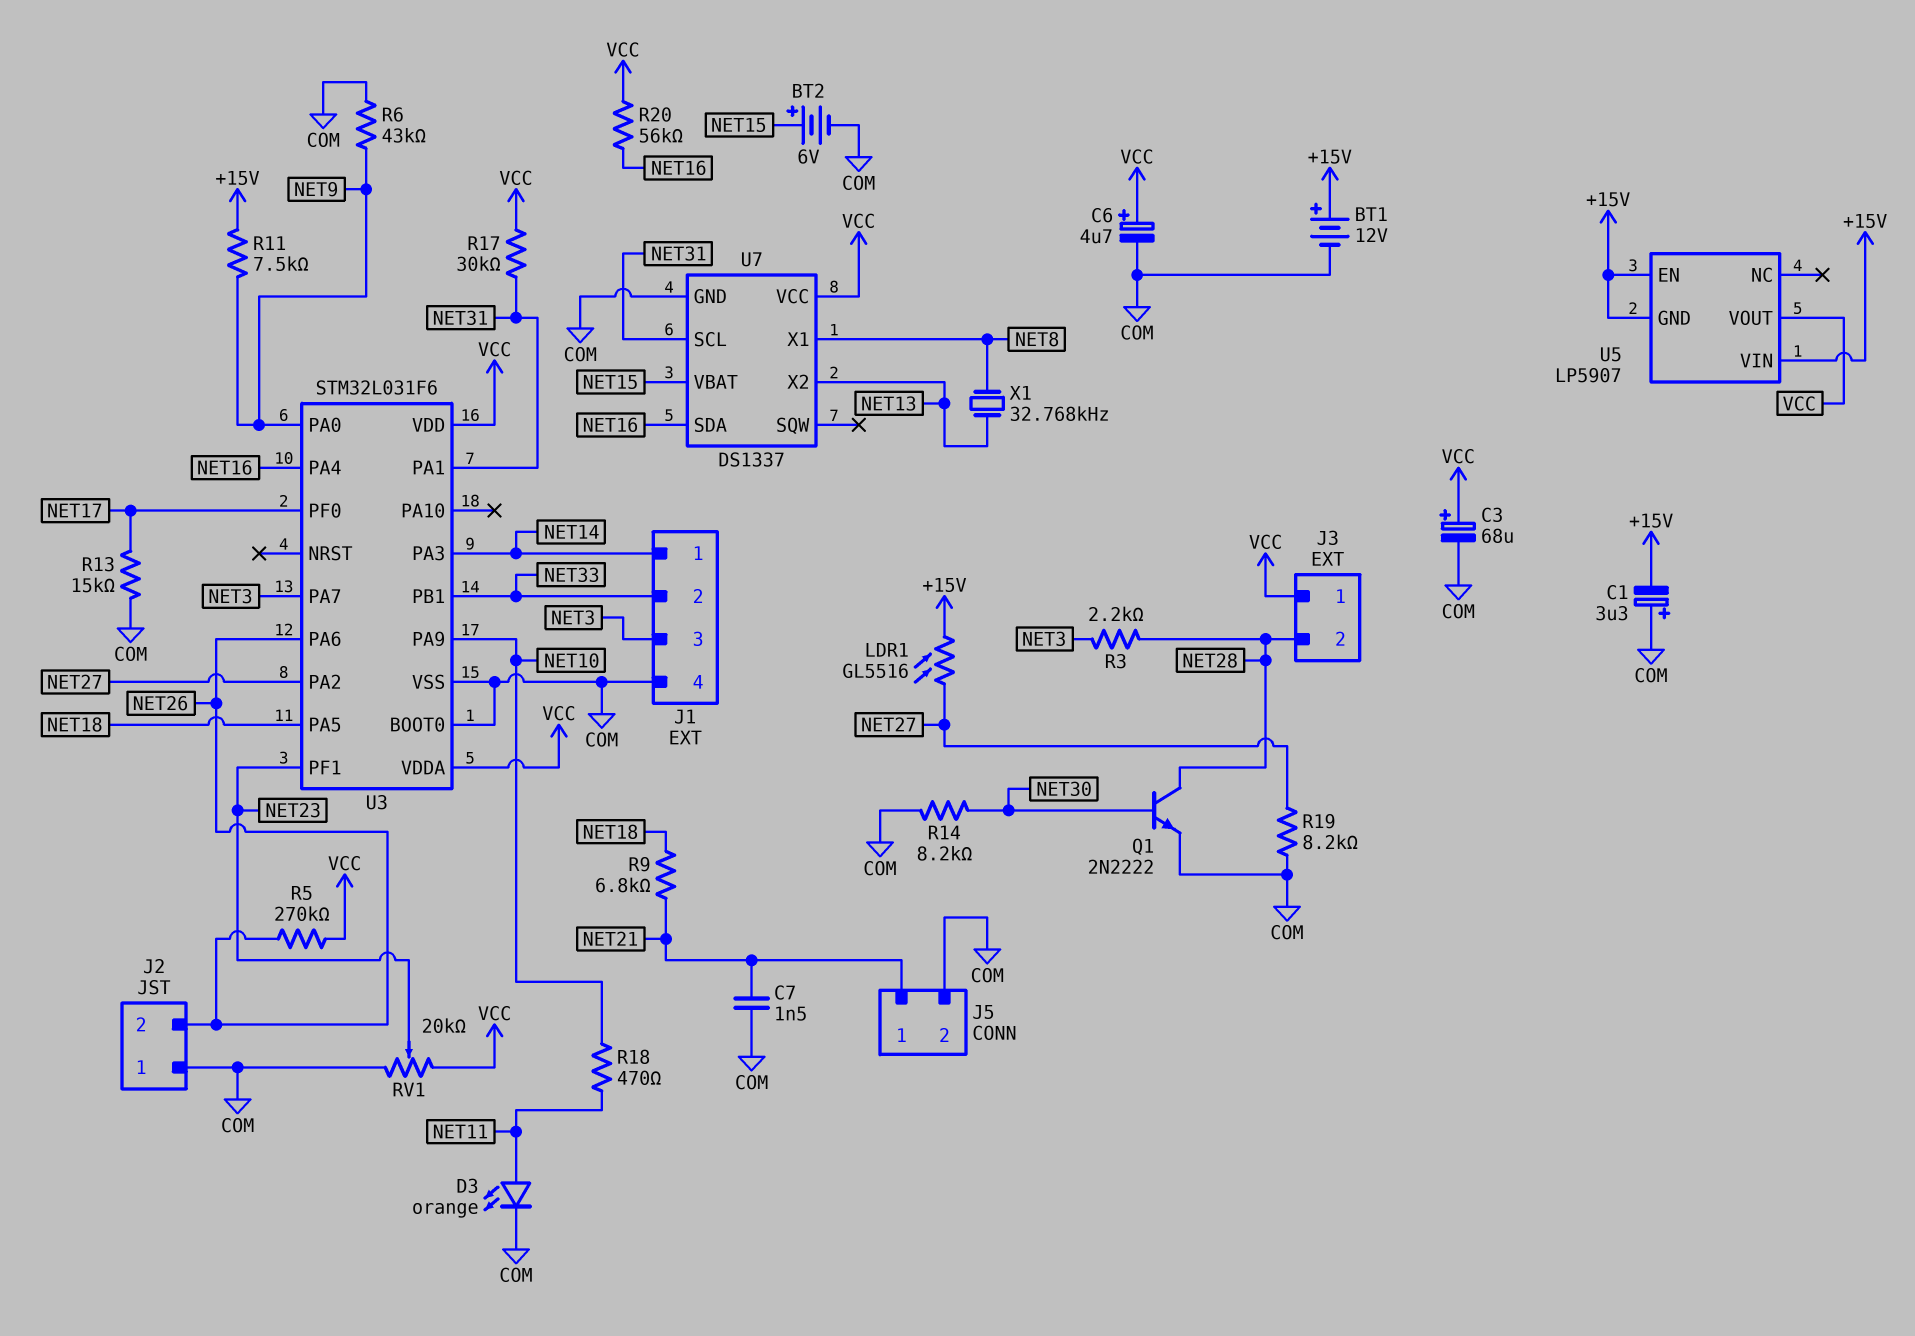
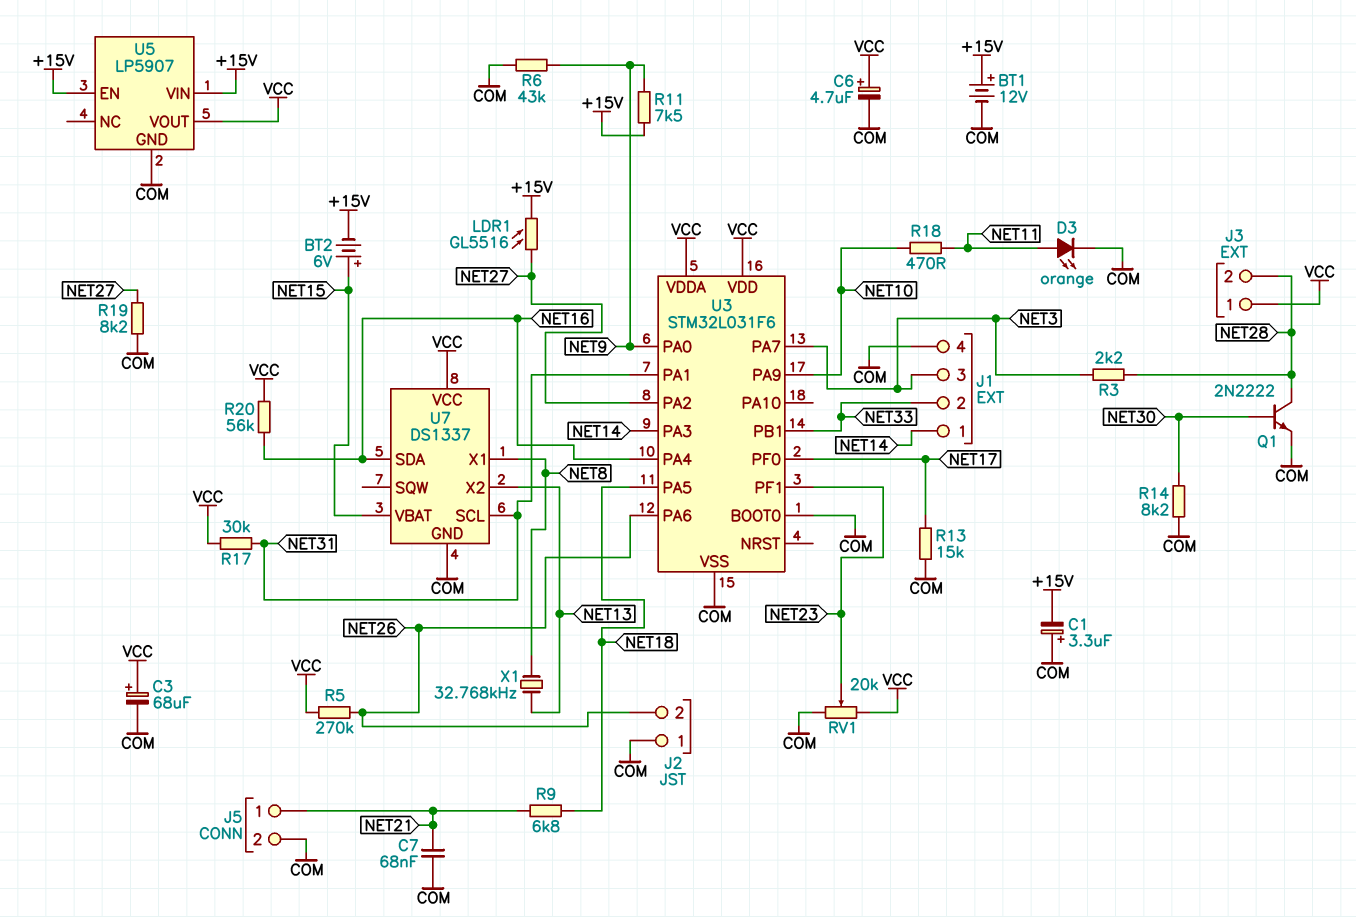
BT2: 6V (plus NET15, minus COM) -> 6V (plus NET15, minus +15V)
C7: 1.5nF (COM, NET21) -> 68nF (COM, NET21)
U5 pin GND: +15V -> COM

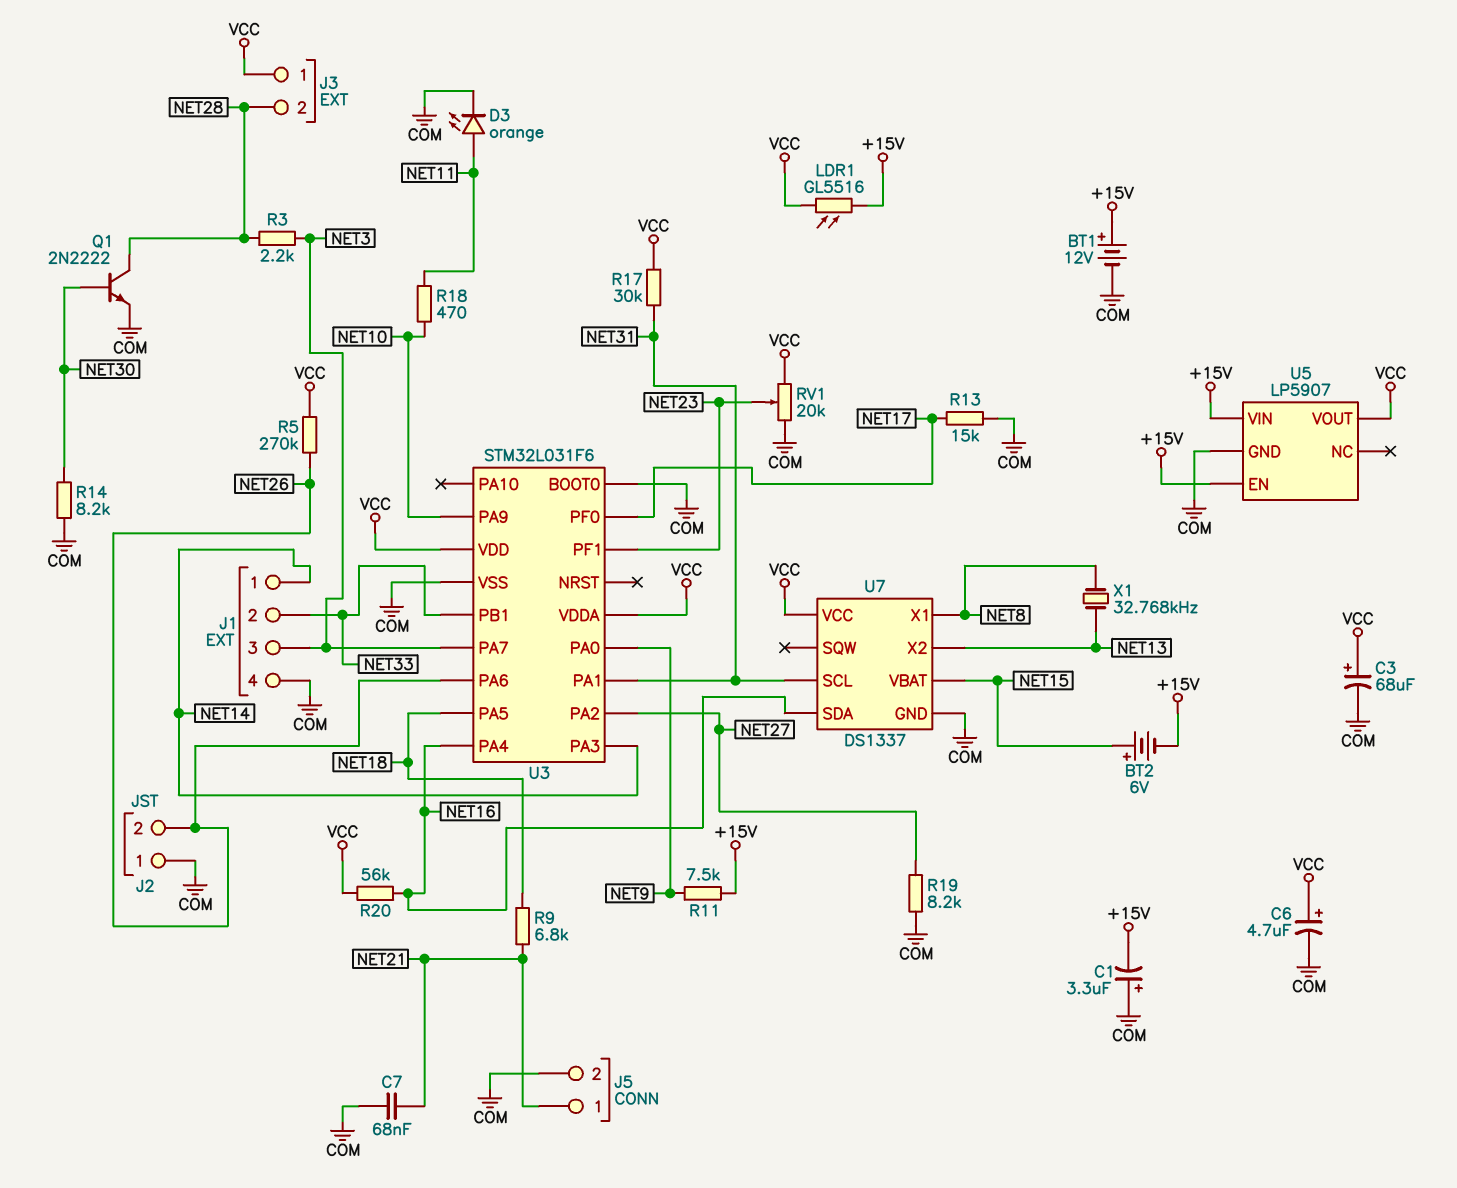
LDR1: GL5516 (+15V, NET27) -> GL5516 (+15V, VCC)
R6: 43k (COM, NET9) -> none

